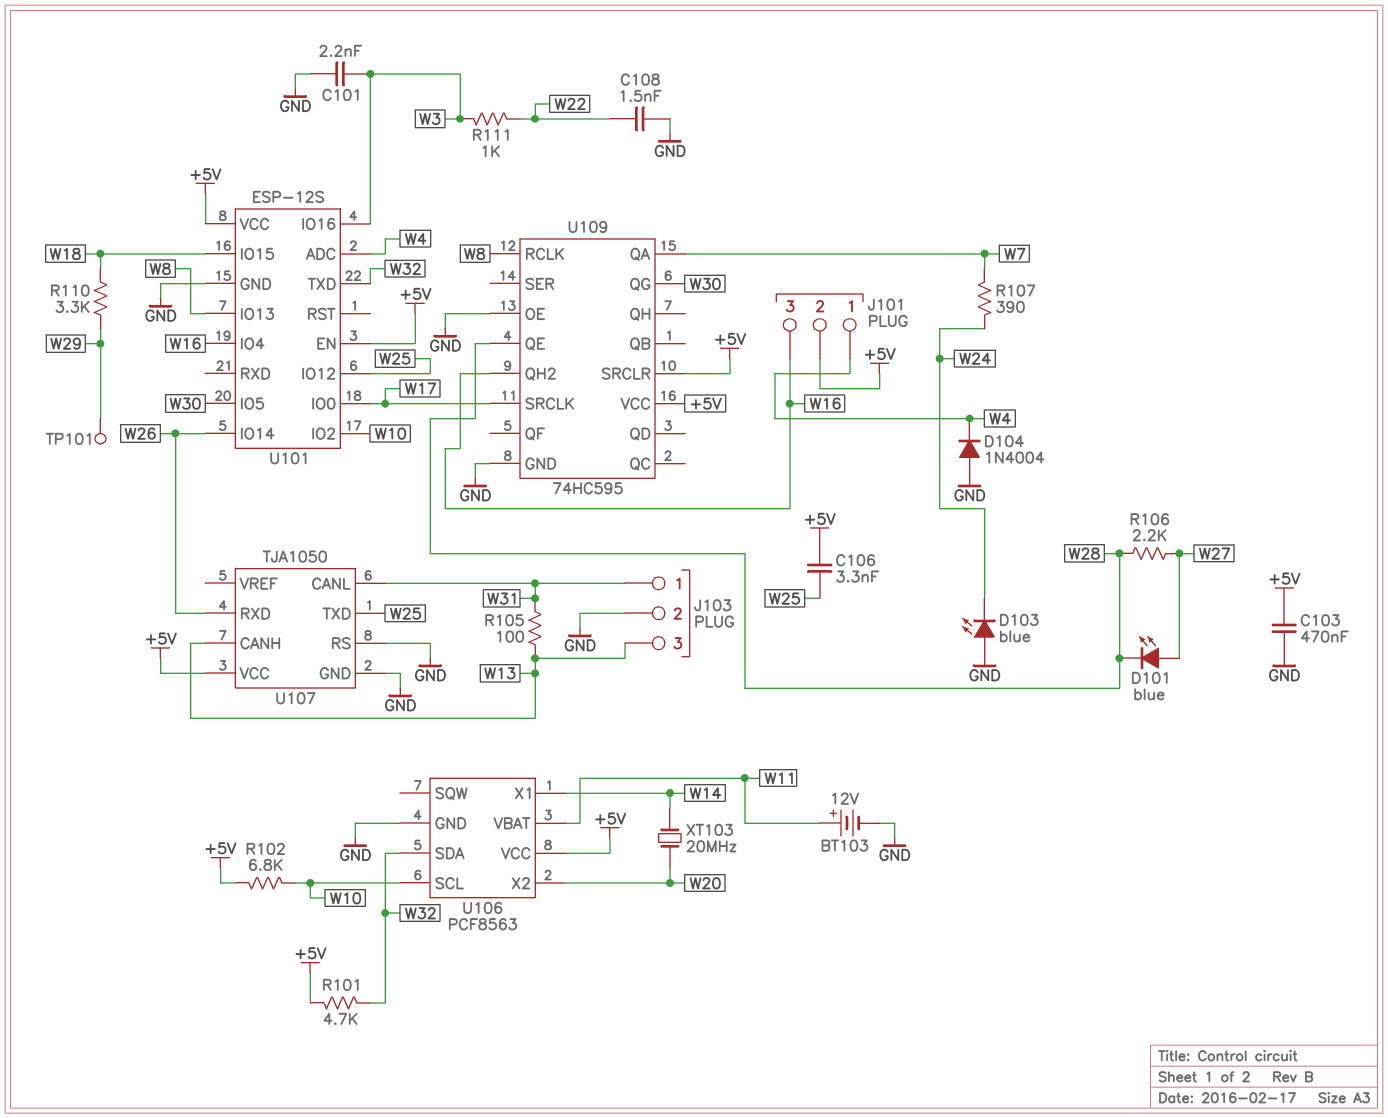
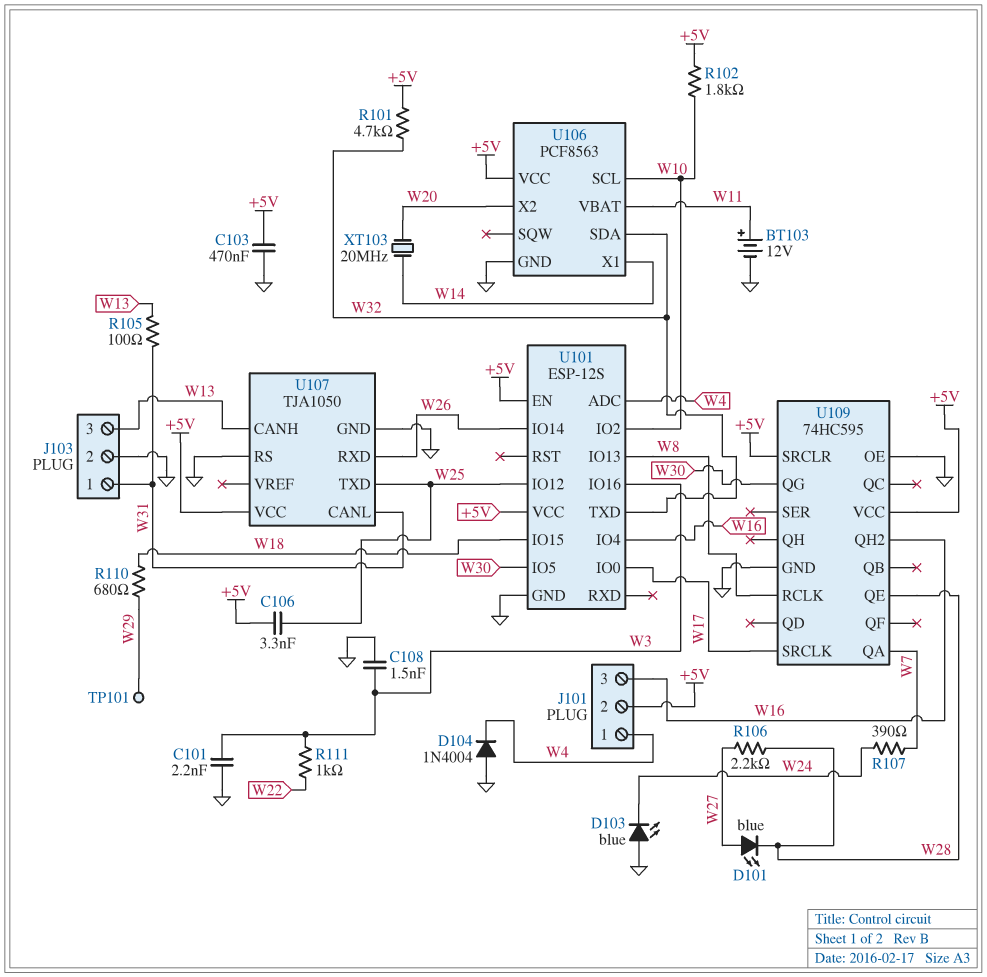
C108: 1.5nF (GND, W22) -> 1.5nF (GND, W3)
R102: 6.8k (+5V, W10) -> 1.8k (+5V, W10)
R110: 3.3k (W18, W29) -> 680 (W18, W29)

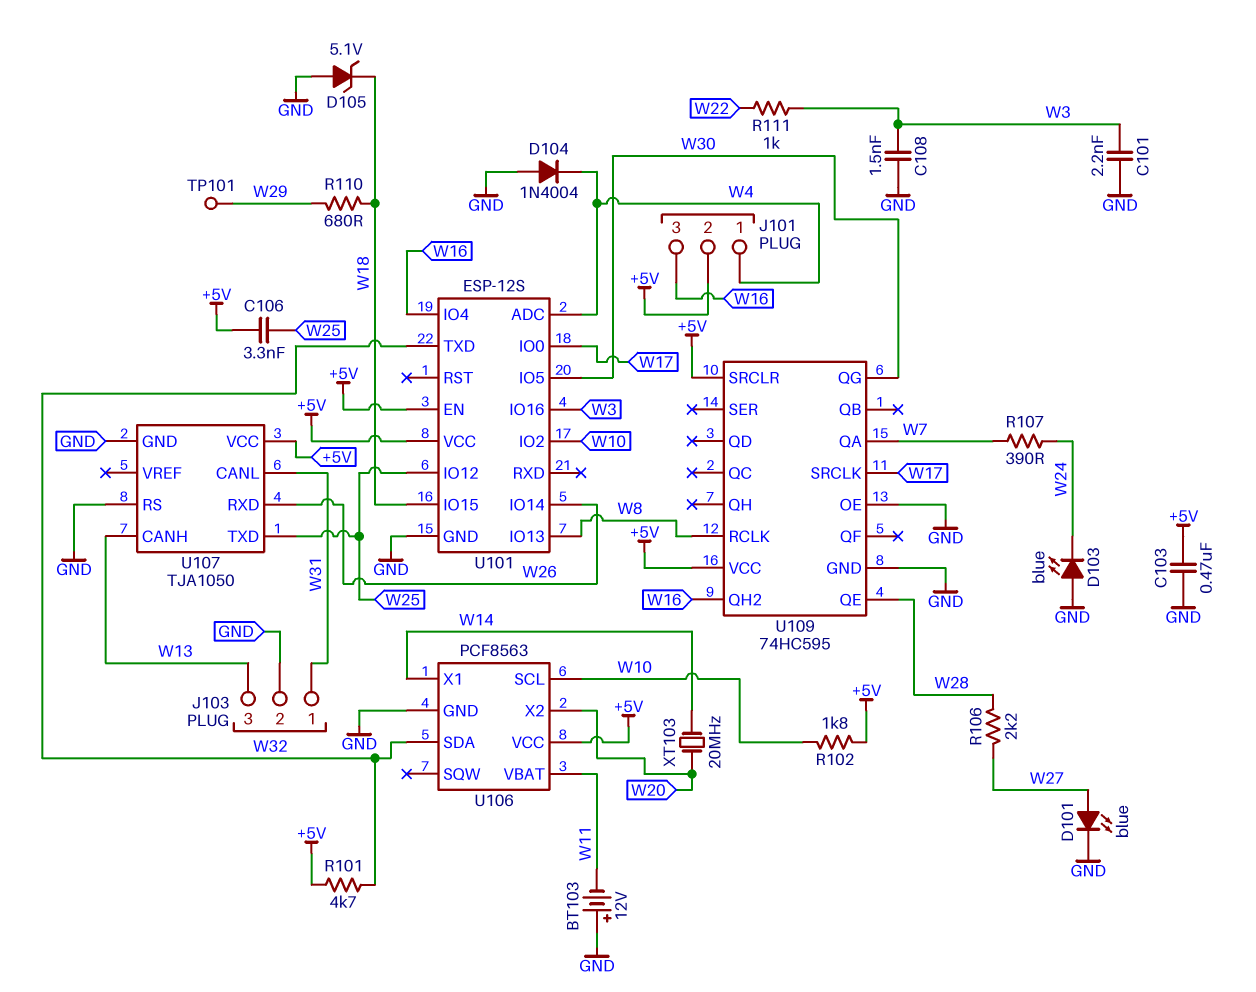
BT103: 12V (plus W11, minus GND) -> 12V (plus GND, minus W11)
D101: LED blue (A W27, K W28) -> LED blue (A W27, K GND)
D105: none -> zener 5.1V (A GND, K W18)
R105: 100 (W13, W31) -> none

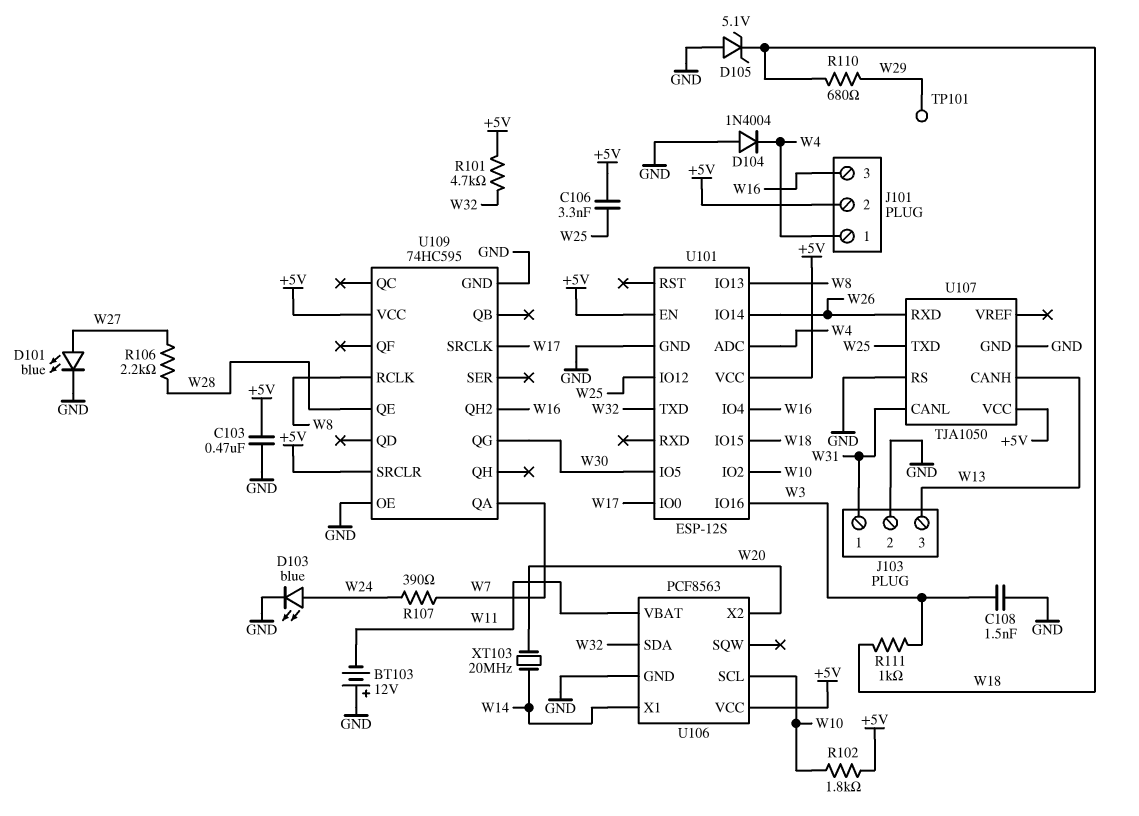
C101: 2.2nF (GND, W3) -> none
D103: LED blue (A GND, K W24) -> LED blue (A W24, K GND)
R111: 1k (W3, W22) -> 1k (W3, W18)

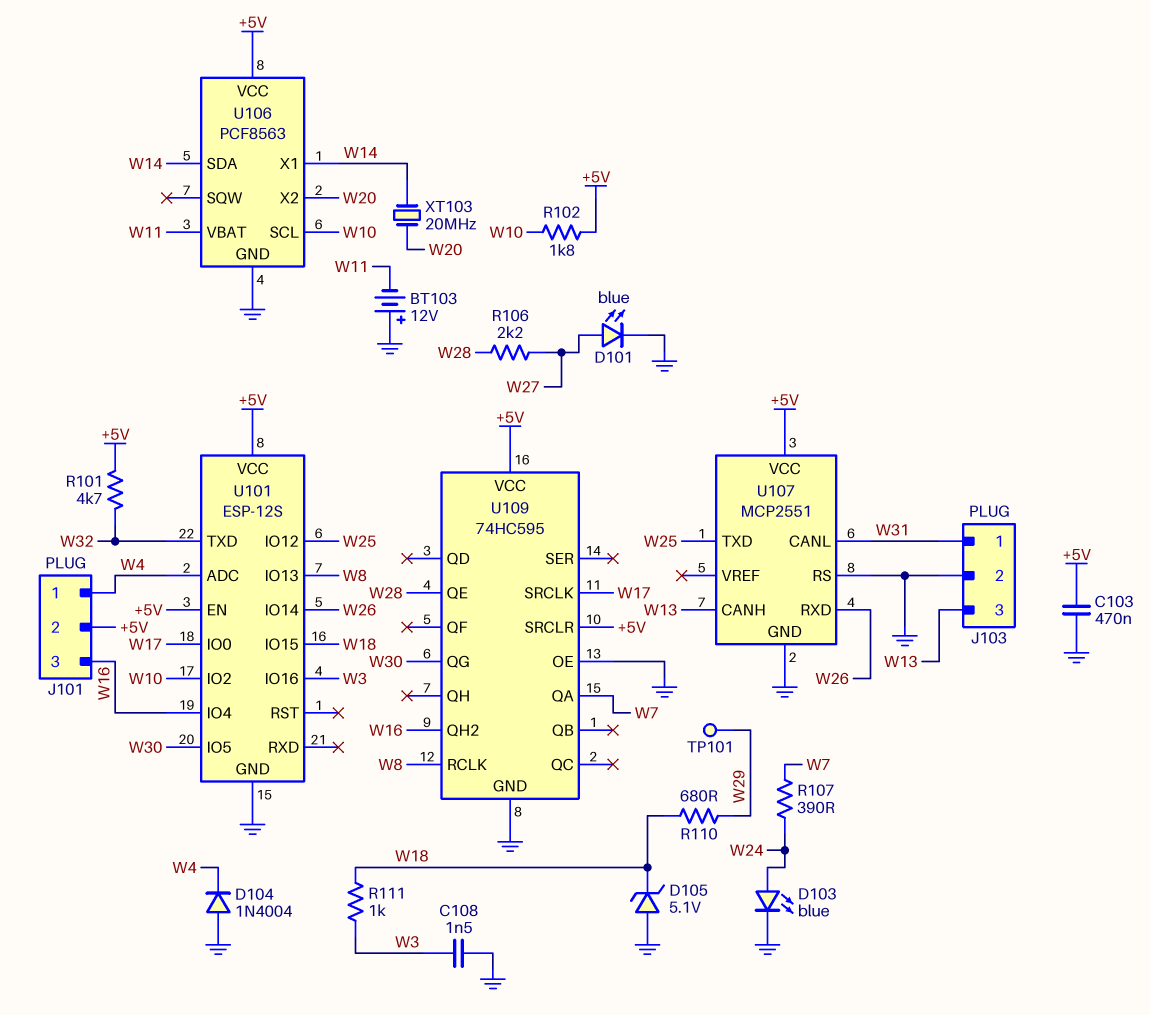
C106: 3.3nF (+5V, W25) -> none
U106 pin SDA: W32 -> W14
U107: TJA1050 -> MCP2551

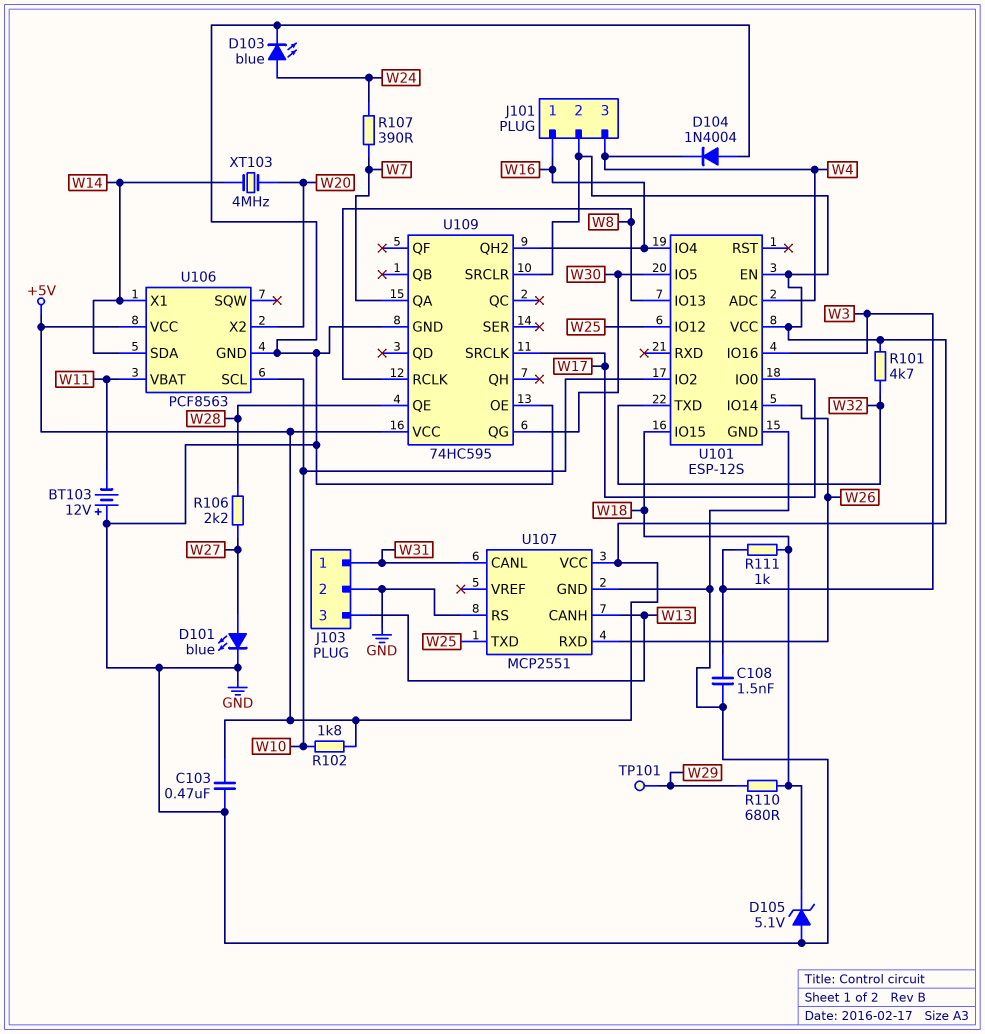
J101 pin 1: W4 -> W16
J101 pin 3: W16 -> W4
XT103: 20MHz (W14, W20) -> 4MHz (W14, W20)

